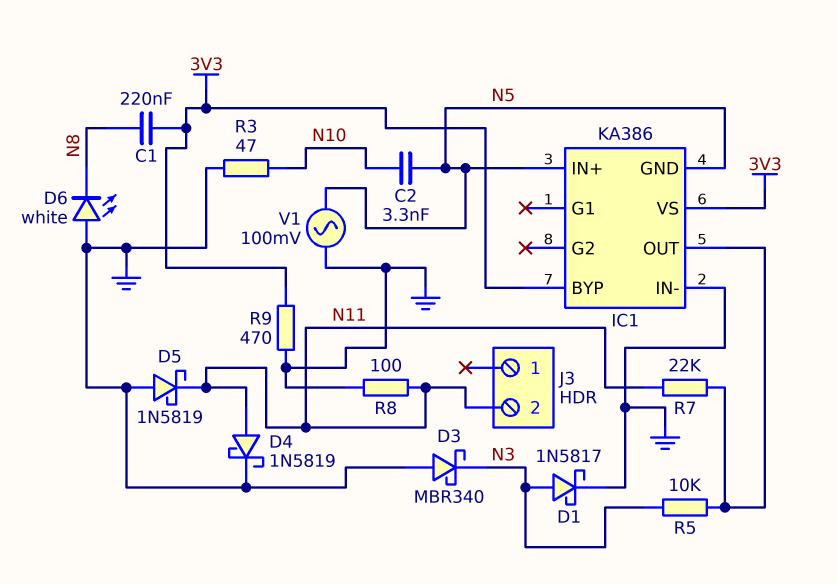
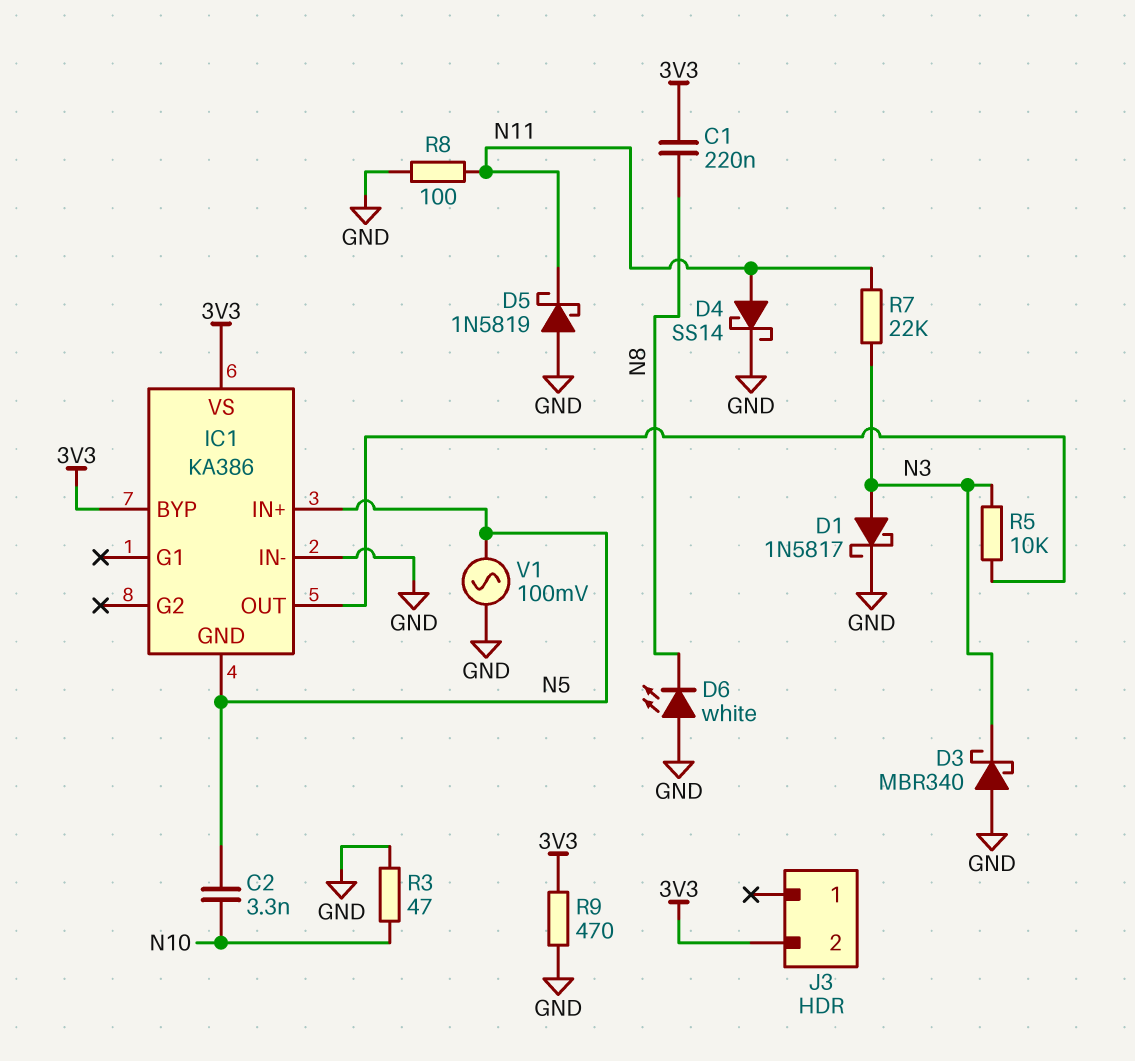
D4: schottky 1N5819 (A N11, K GND) -> schottky SS14 (A N11, K GND)
J3 pin 2: N11 -> 3V3
R7: 22k (IC1/OUT, N11) -> 22k (N3, N11)

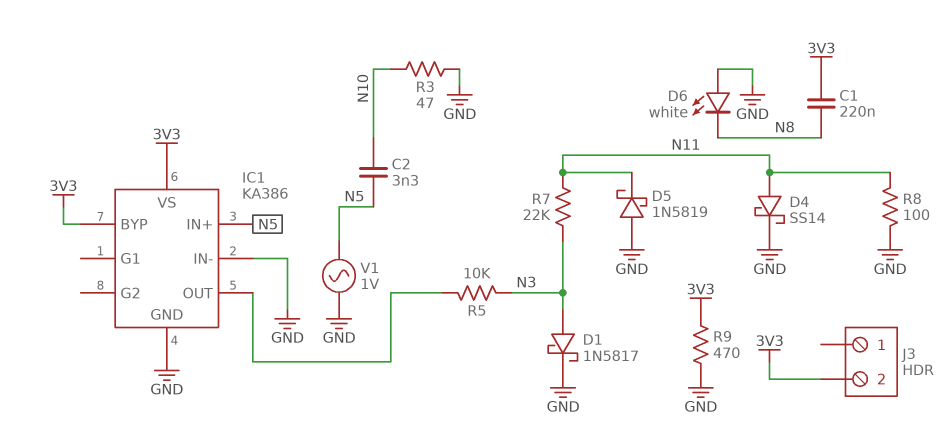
D3: schottky MBR340 (A GND, K N3) -> none
IC1 pin GND: N5 -> GND
V1: AC 100mV (GND, N5) -> AC 1V (GND, N5)

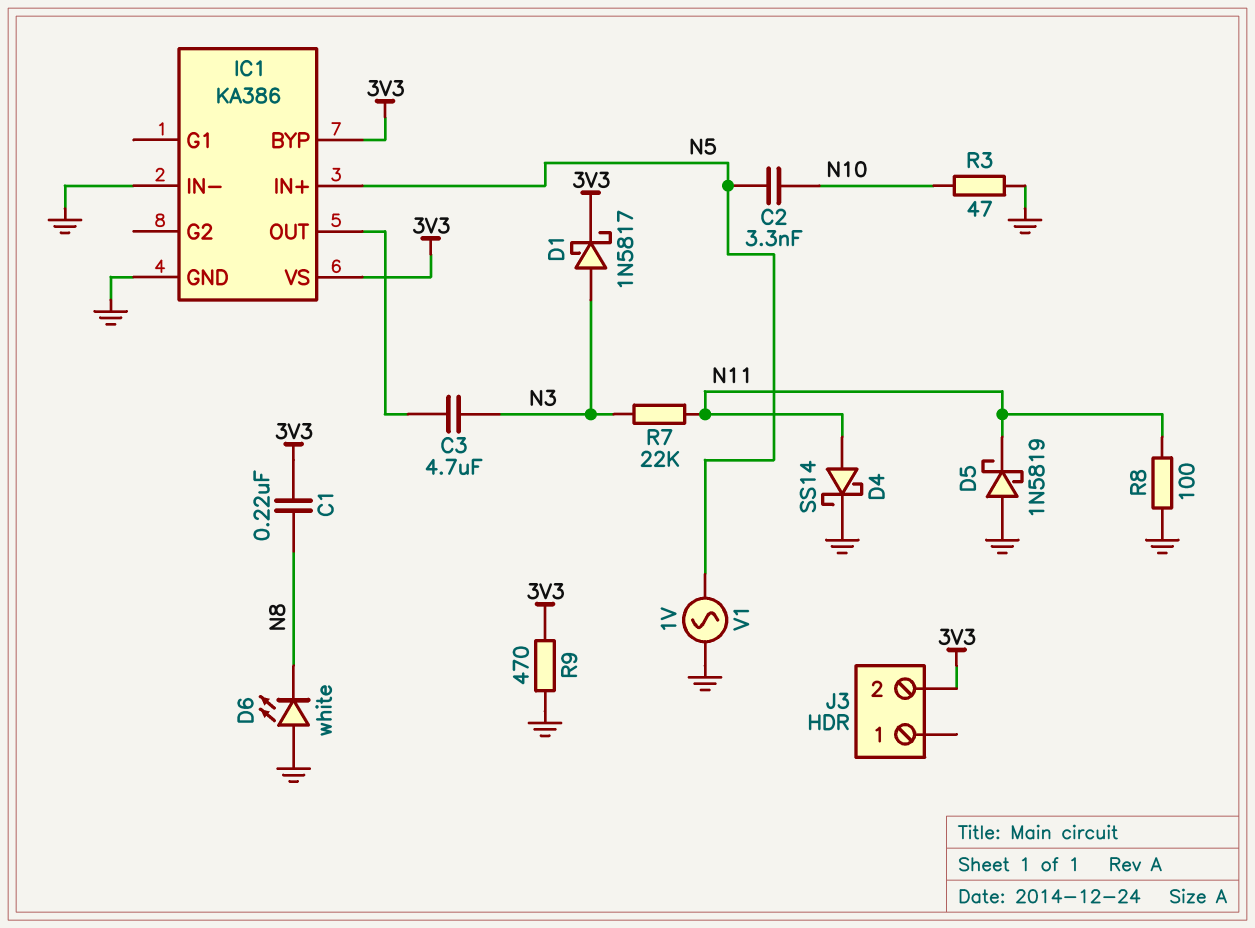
C3: none -> 4.7uF (IC1/OUT, N3)
D1: schottky 1N5817 (A N3, K GND) -> schottky 1N5817 (A N3, K 3V3)
R5: 10k (IC1/OUT, N3) -> none

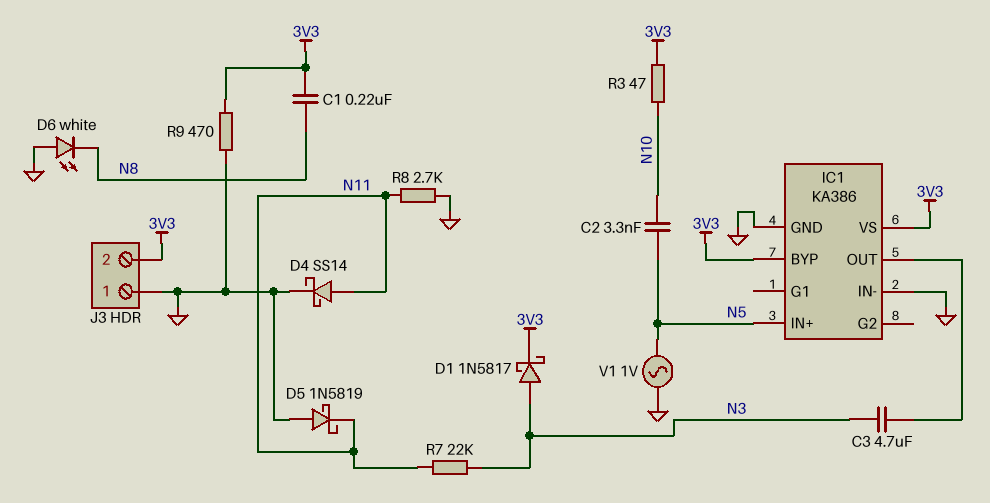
J3 pin 1: none -> GND
R3: 47 (GND, N10) -> 47 (3V3, N10)
R8: 100 (GND, N11) -> 2.7k (GND, N11)

